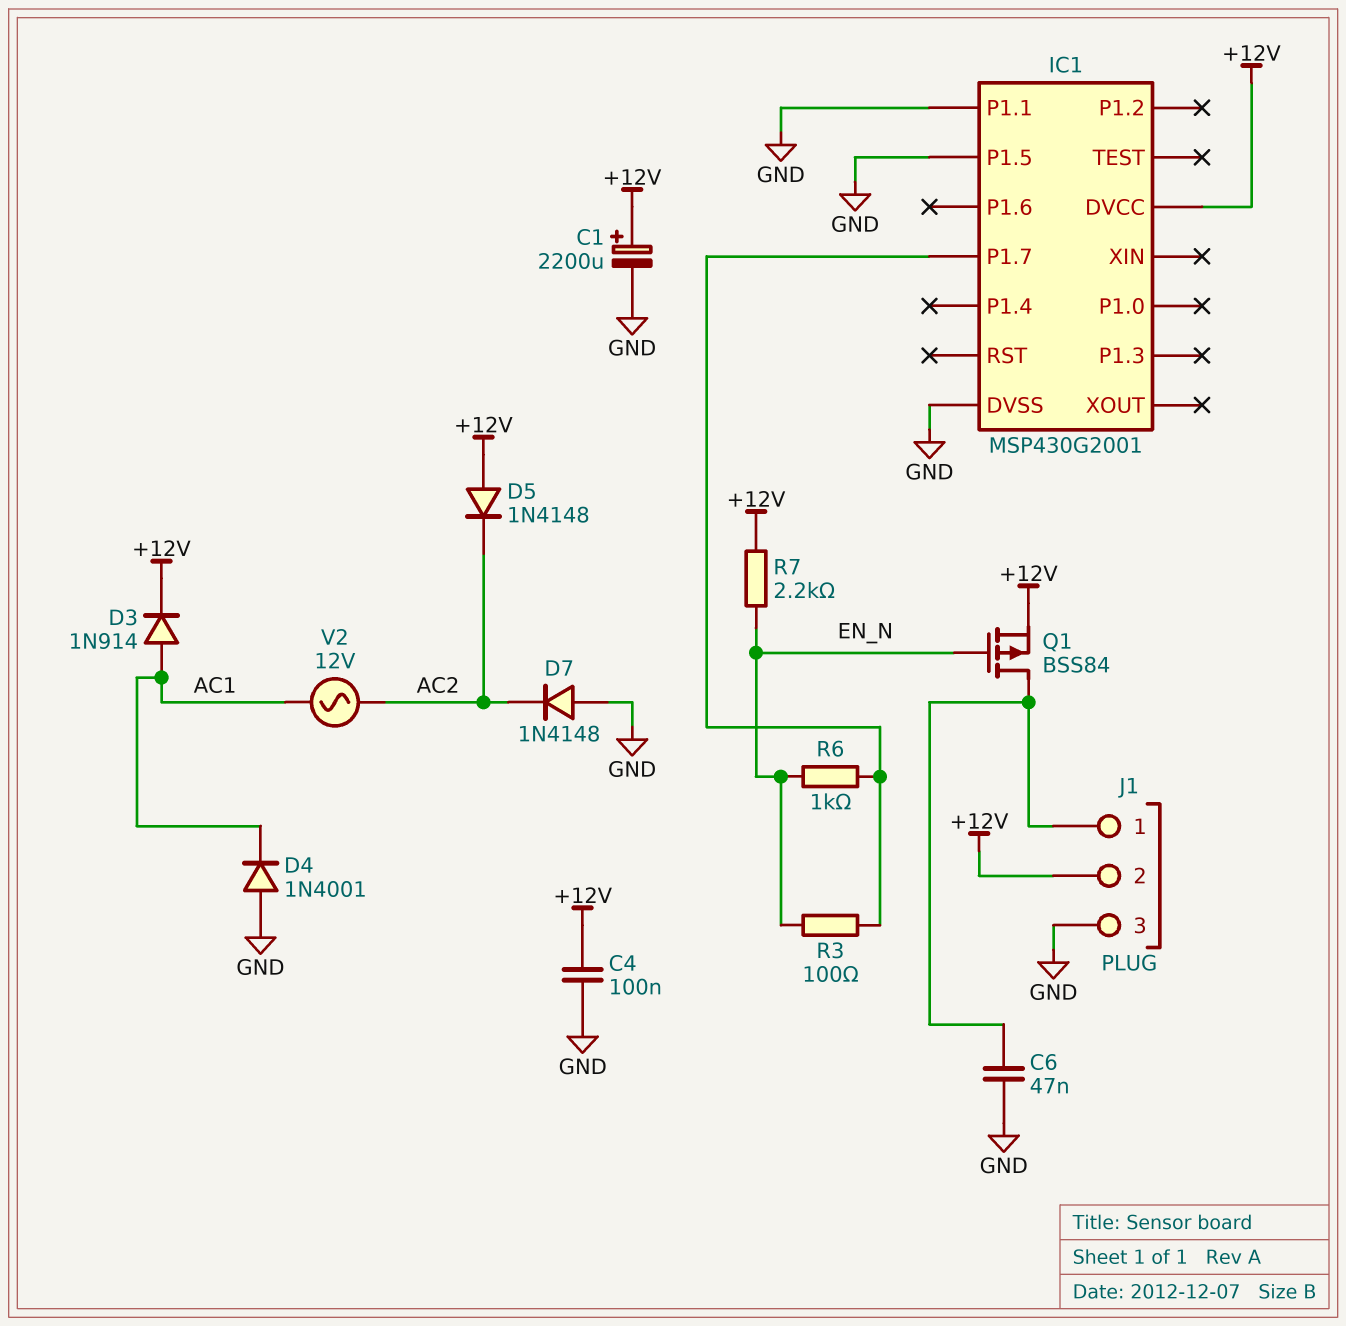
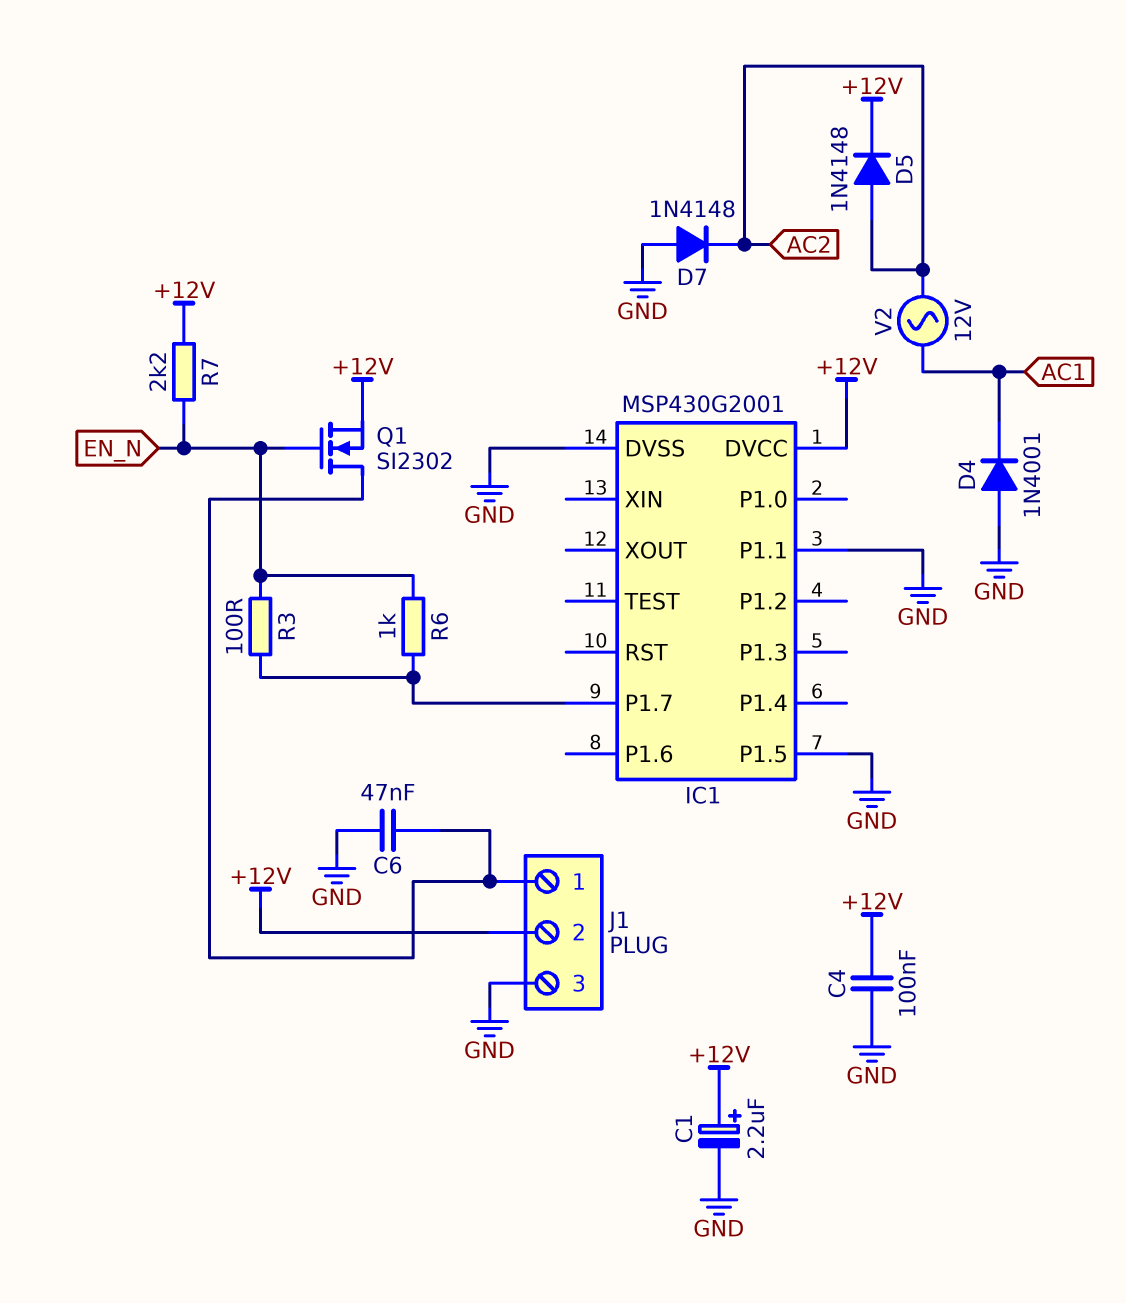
C1: 2200uF (plus +12V, minus GND) -> 2.2uF (plus +12V, minus GND)
D3: diode 1N914 (A AC1, K +12V) -> none
D5: diode 1N4148 (A +12V, K AC2) -> diode 1N4148 (A AC2, K +12V)
Q1: PMOS BSS84 (G EN_N, D J1/1, S +12V) -> NMOS SI2302 (G EN_N, D J1/1, S +12V)

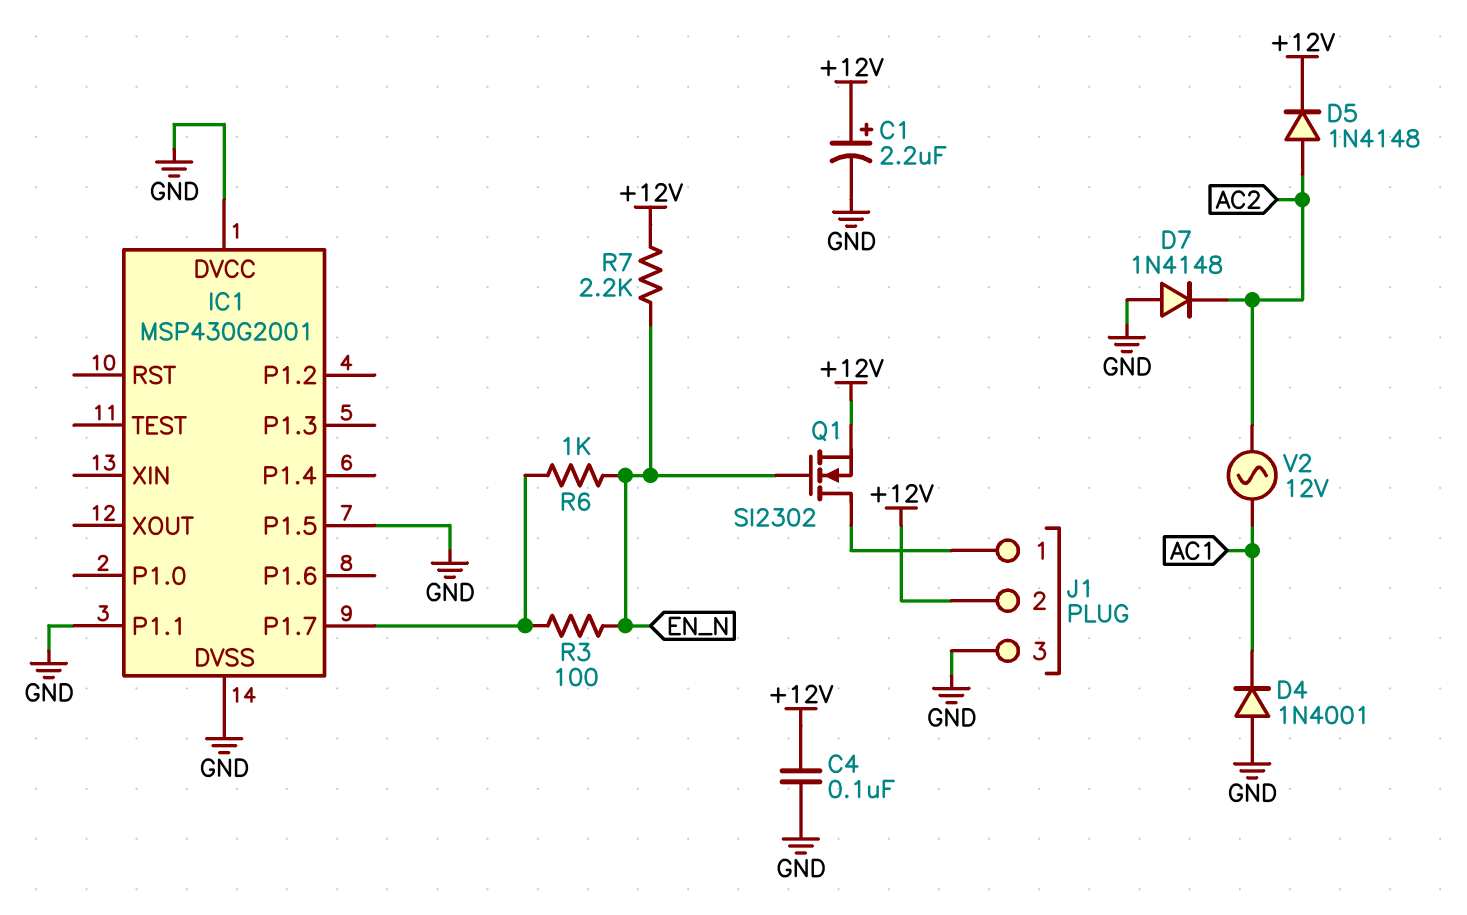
C6: 47nF (GND, J1/1) -> none
IC1 pin DVCC: +12V -> GND

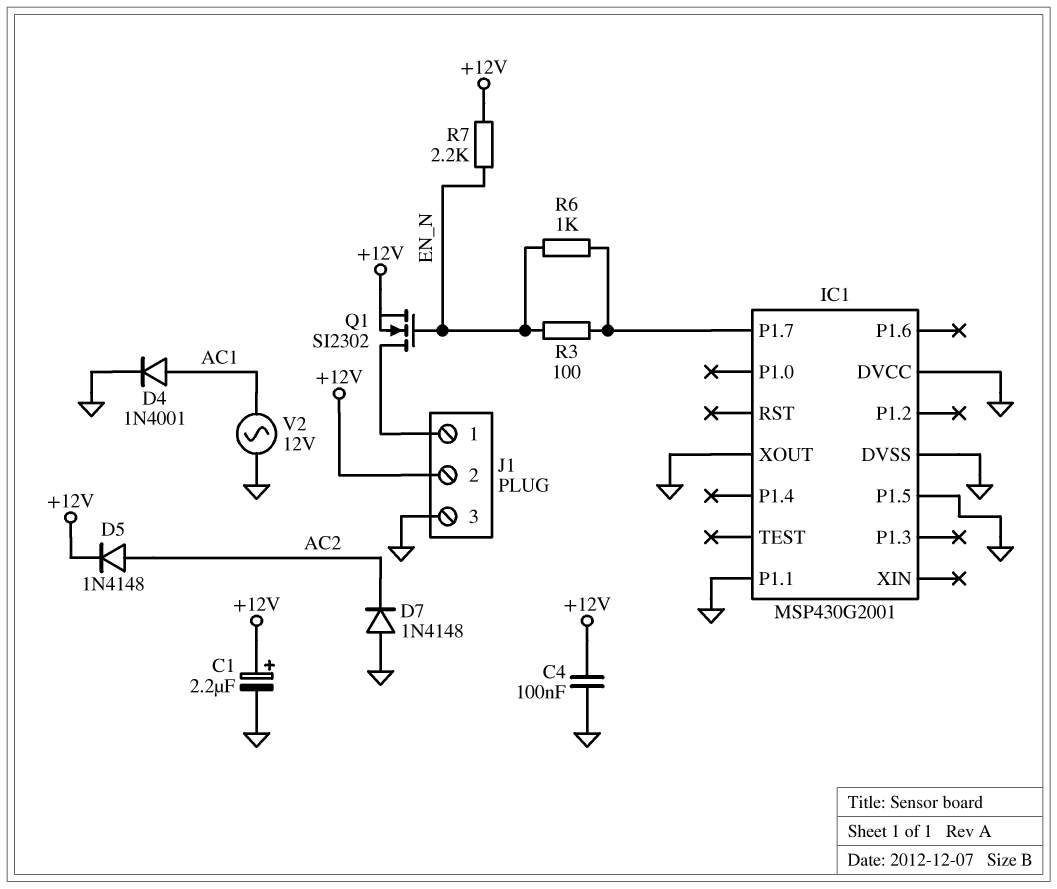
D4: diode 1N4001 (A GND, K AC1) -> diode 1N4001 (A AC1, K GND)
IC1 pin XOUT: none -> GND
V2: AC 12V (AC1, AC2) -> AC 12V (AC1, GND)

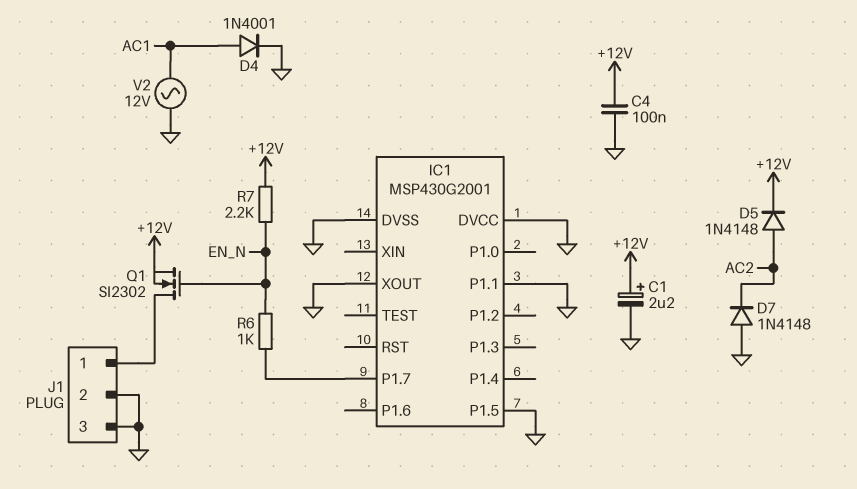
J1 pin 2: +12V -> GND
R3: 100 (EN_N, IC1/P1.7) -> none

